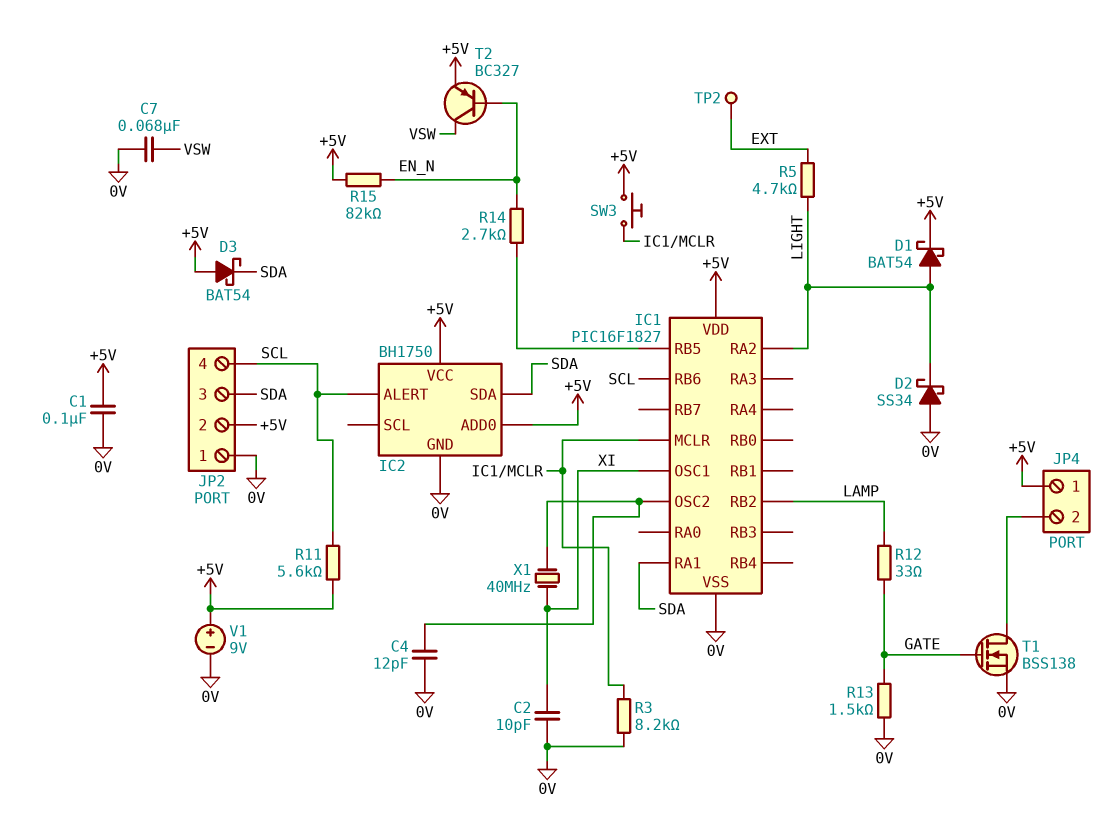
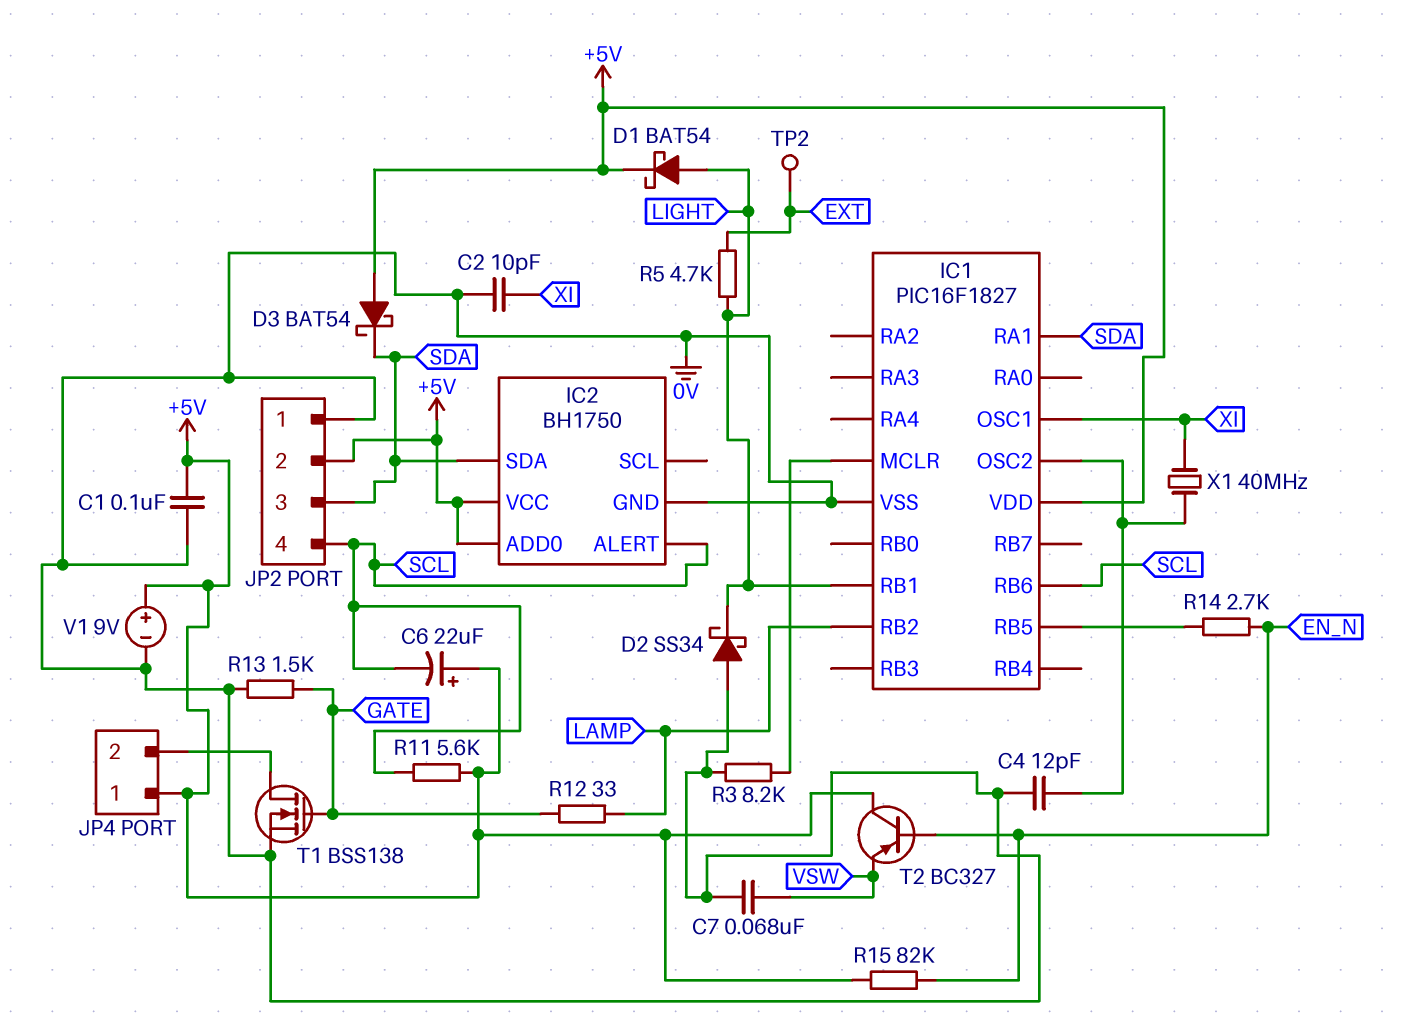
C6: none -> 22uF (plus +5V, minus SCL)
IC1 pin RA2: LIGHT -> none
IC1 pin RB1: none -> LIGHT
SW3: button (+5V, IC1/MCLR) -> none
T2: PNP BC327 (B EN_N, C VSW, E +5V) -> PNP BC327 (B EN_N, C +5V, E VSW)

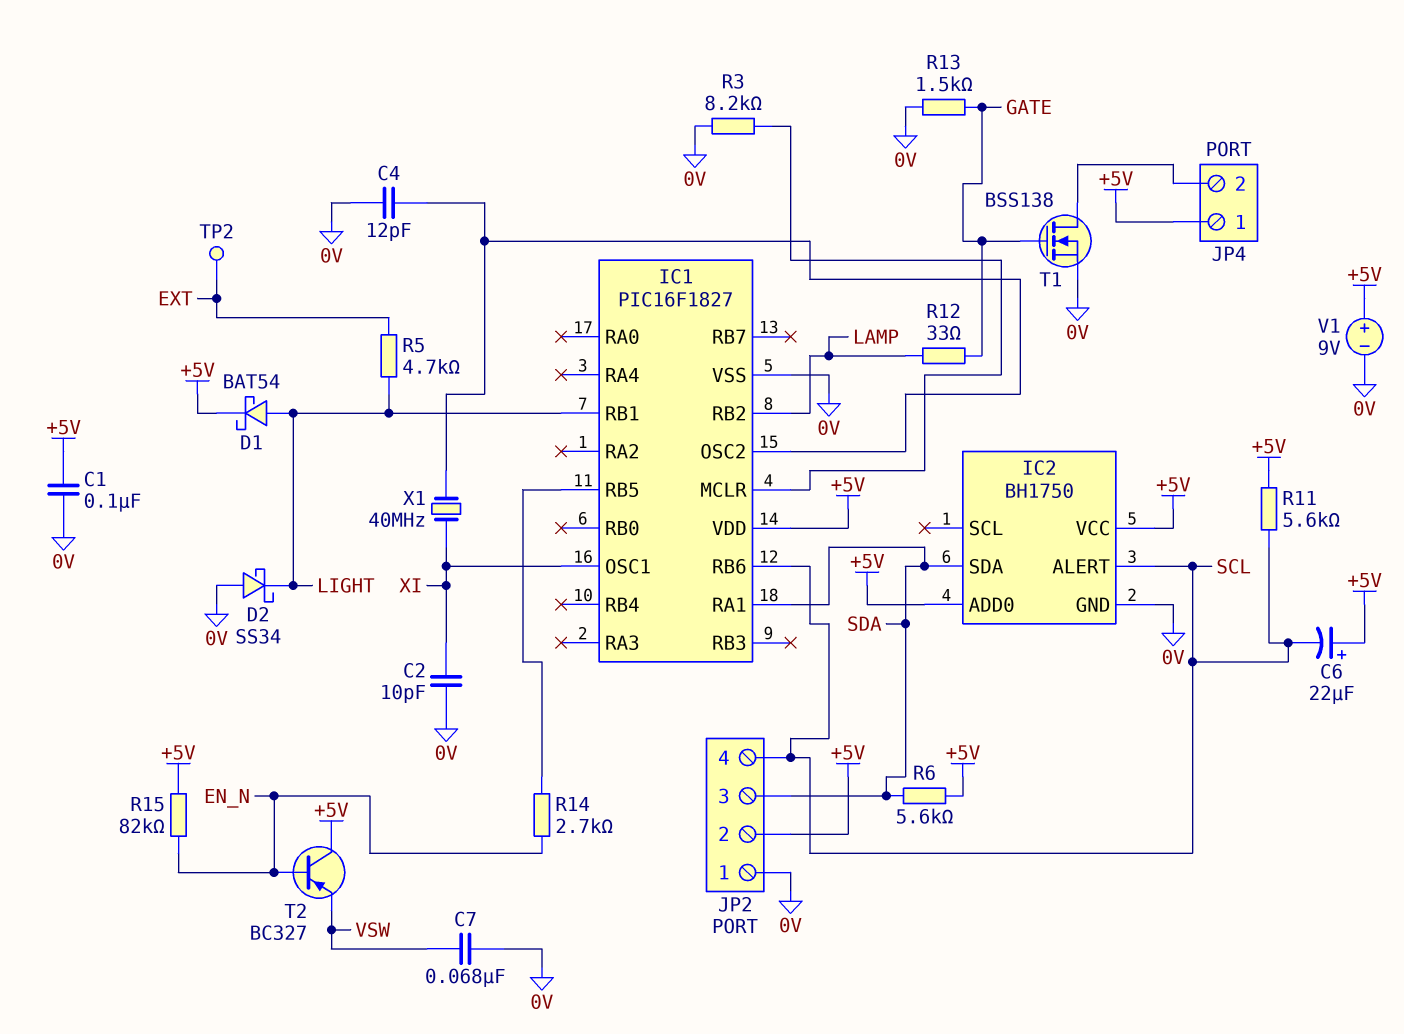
D3: schottky BAT54 (A +5V, K SDA) -> none
R6: none -> 5.6k (+5V, SDA)

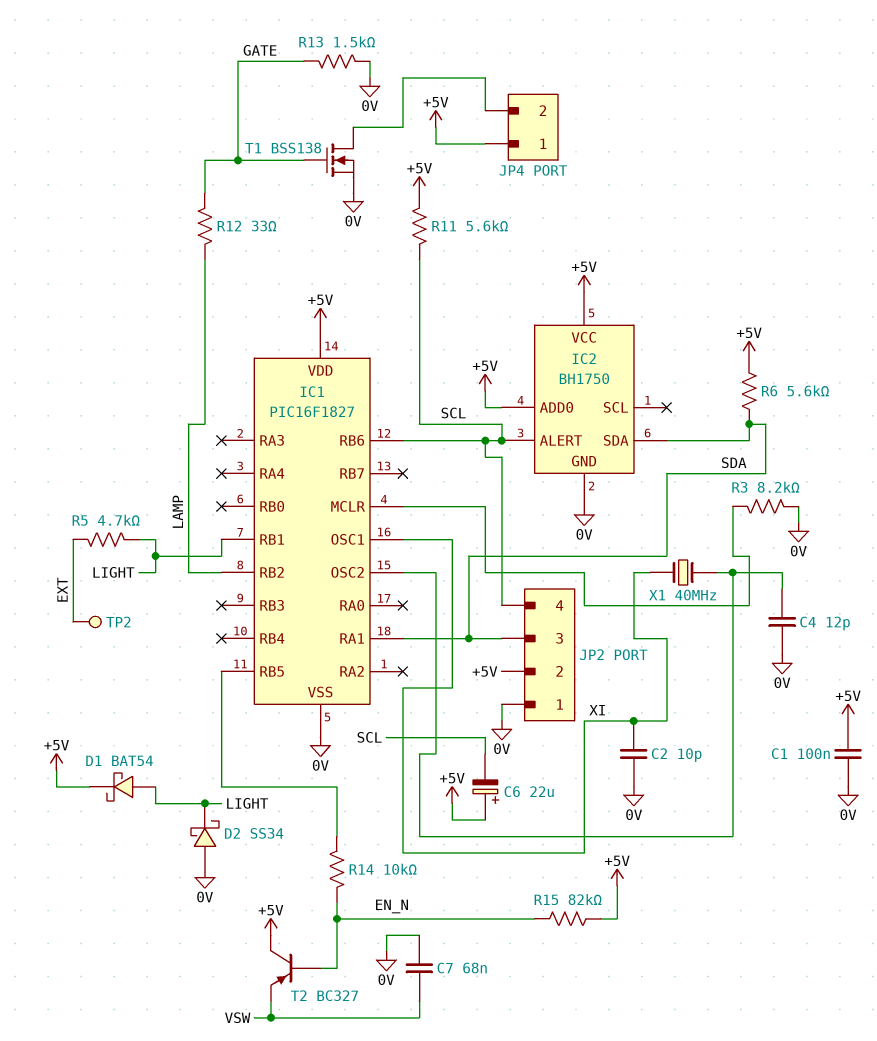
R14: 2.7k (EN_N, IC1/RB5) -> 10k (EN_N, IC1/RB5)
V1: 9V (plus +5V, minus 0V) -> none

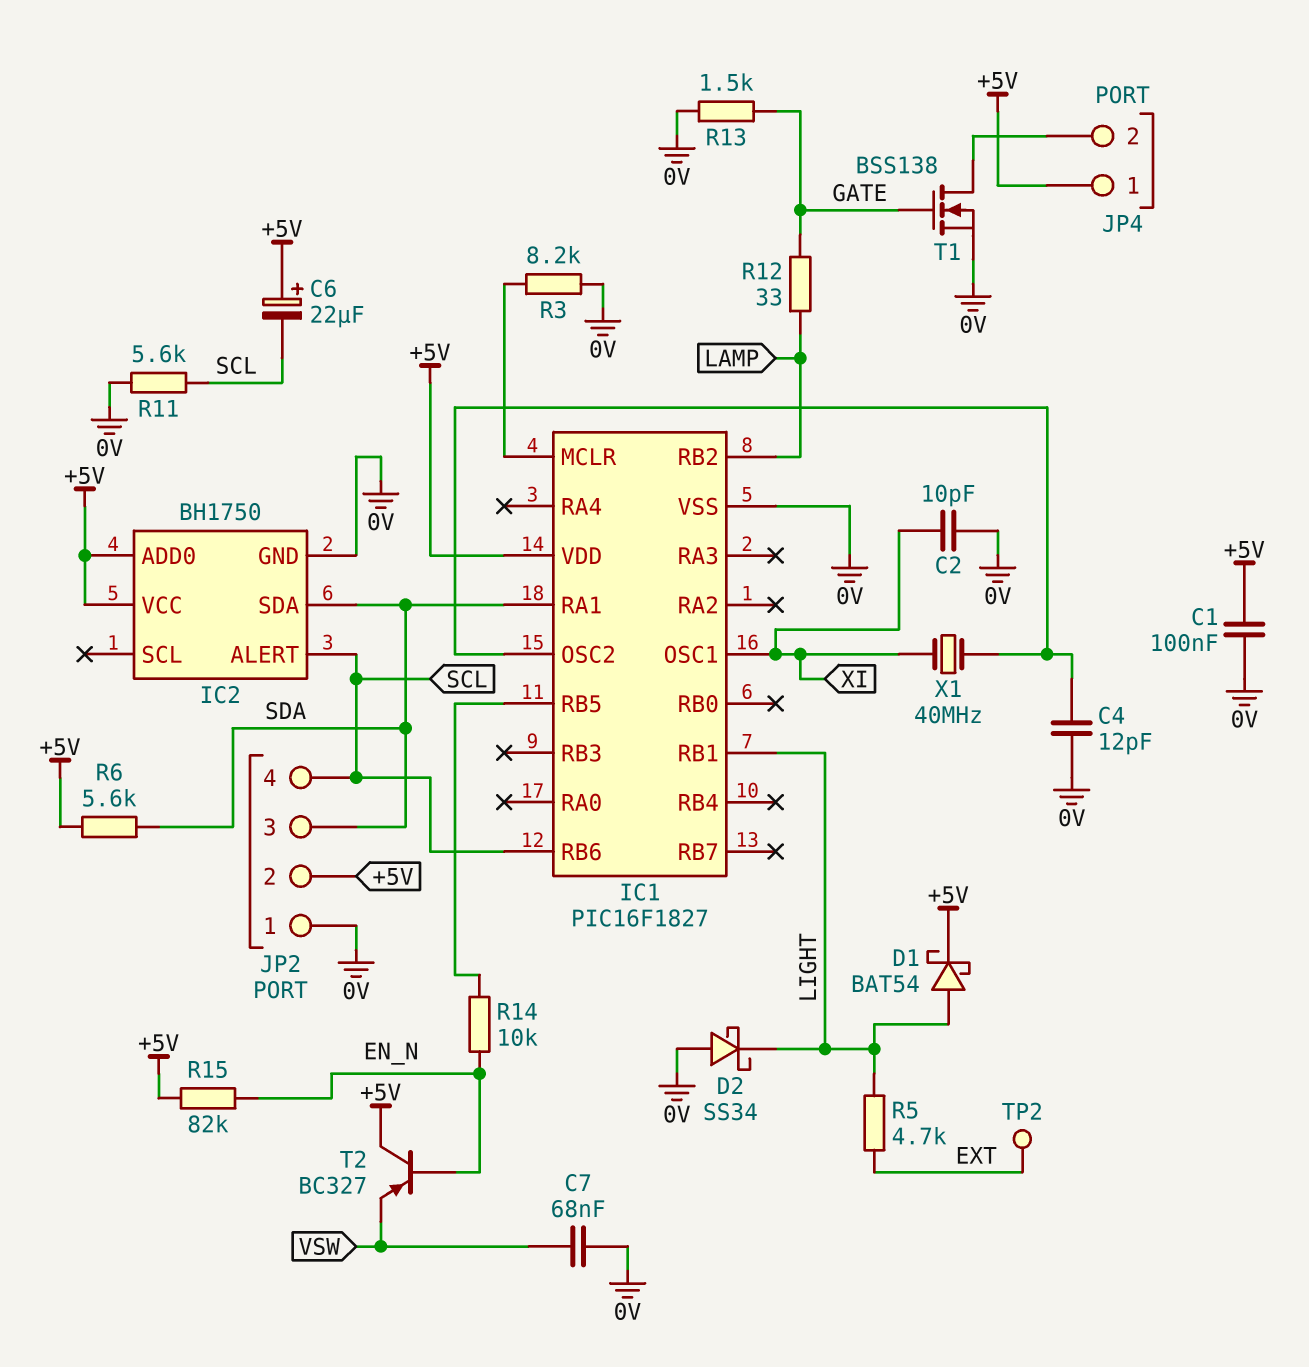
R11: 5.6k (+5V, SCL) -> 5.6k (0V, SCL)

